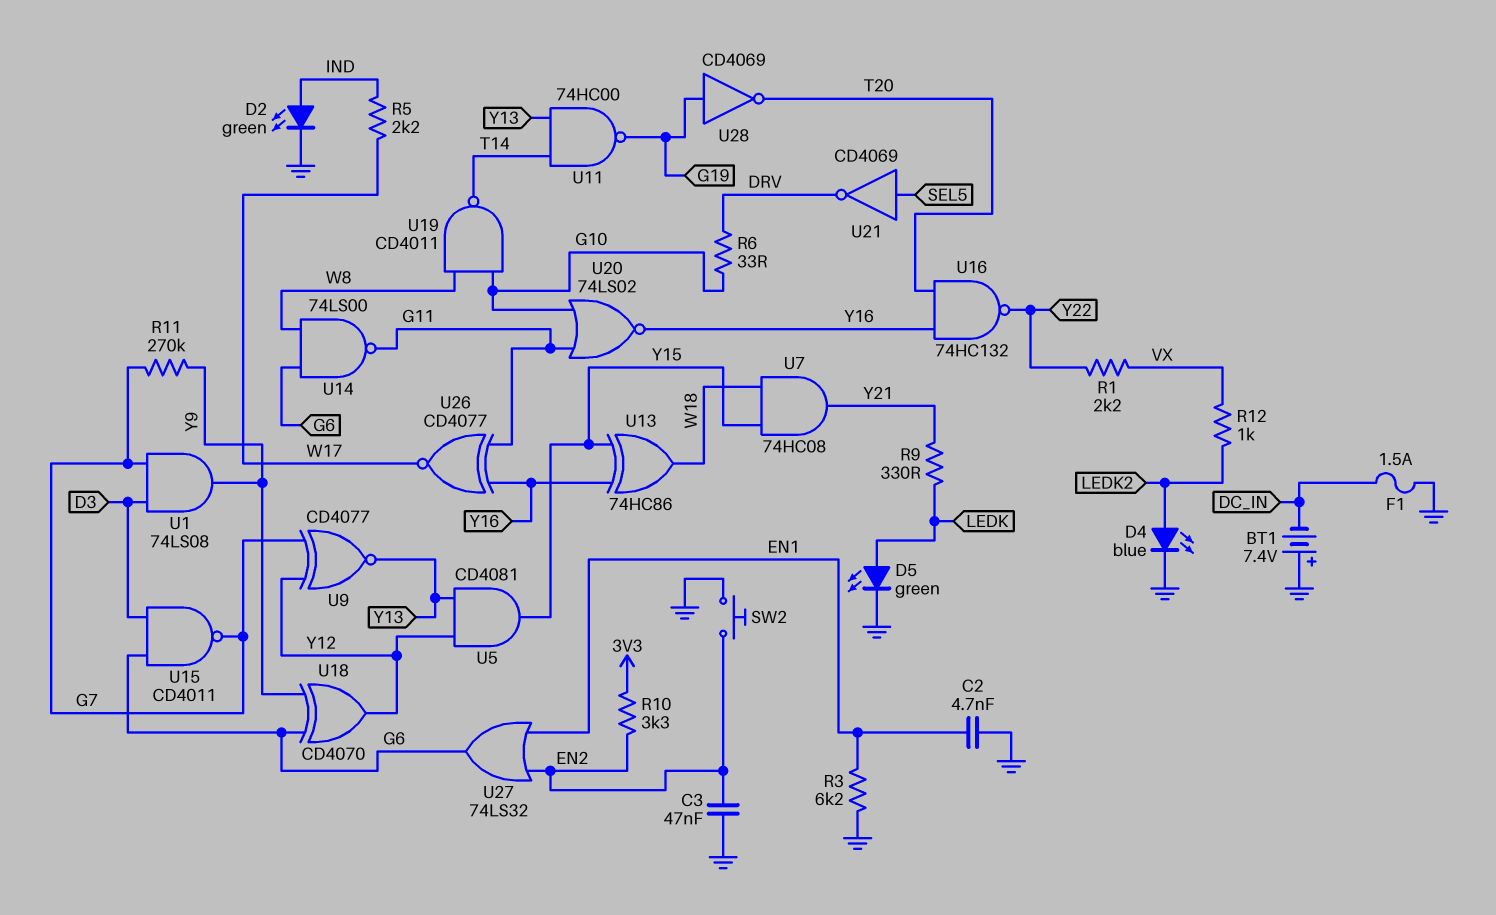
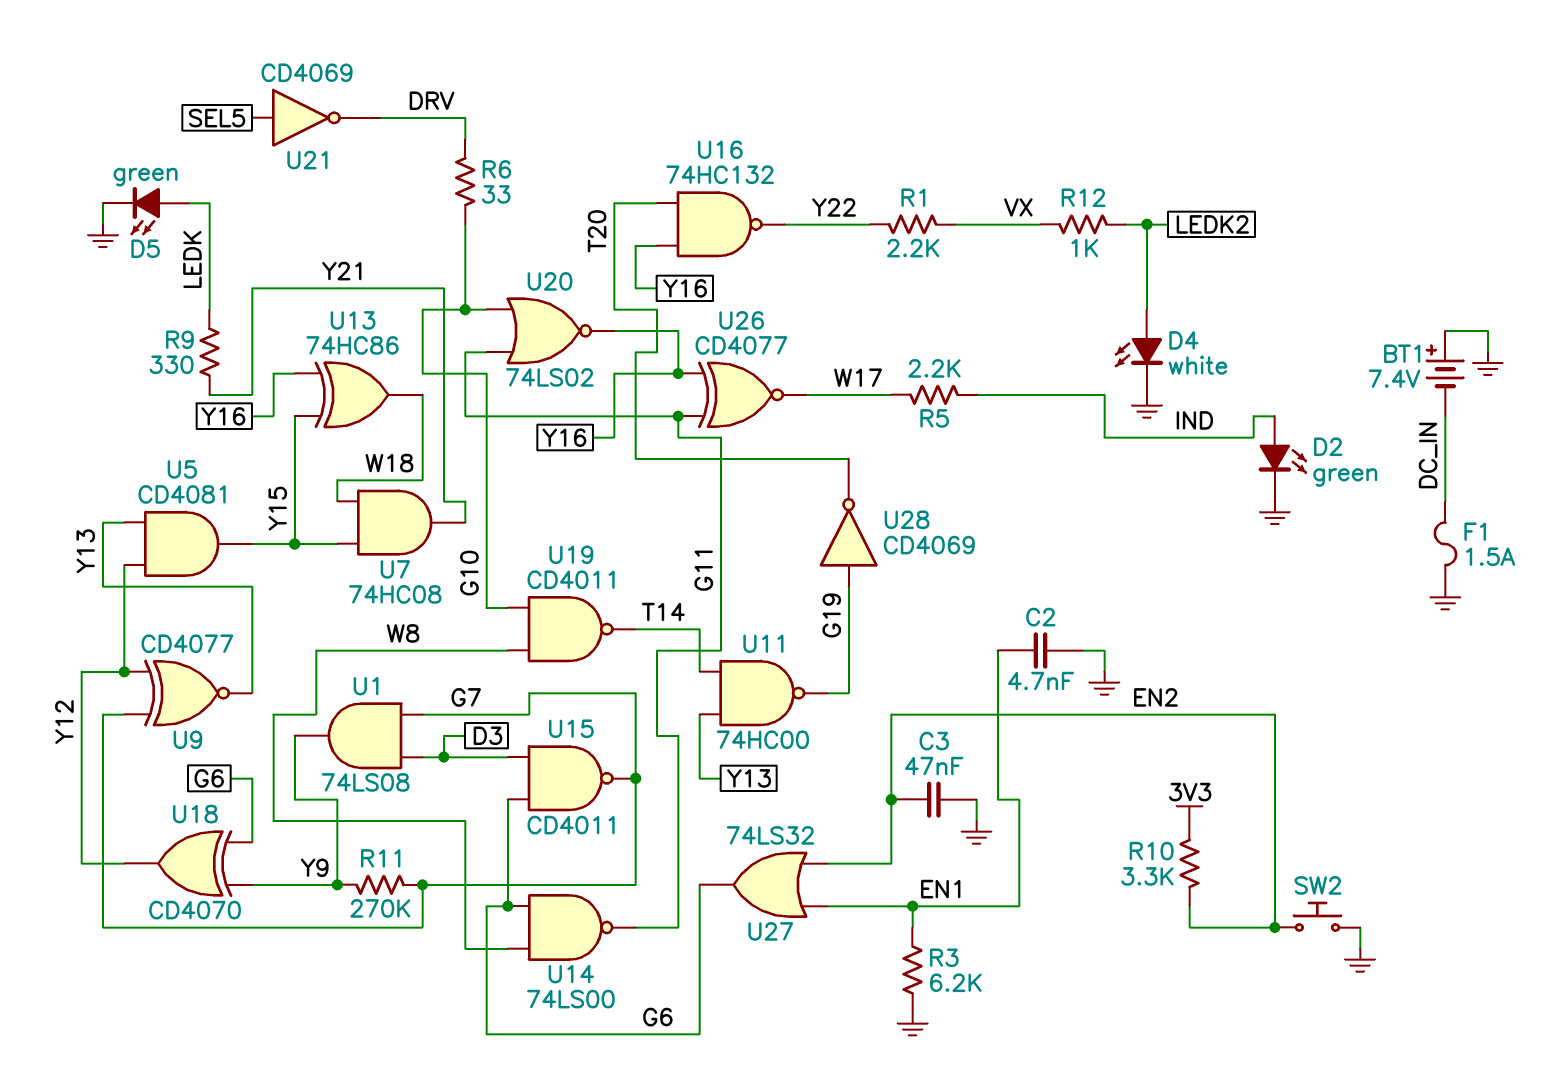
D4: LED blue (A LEDK2, K GND) -> LED white (A LEDK2, K GND)

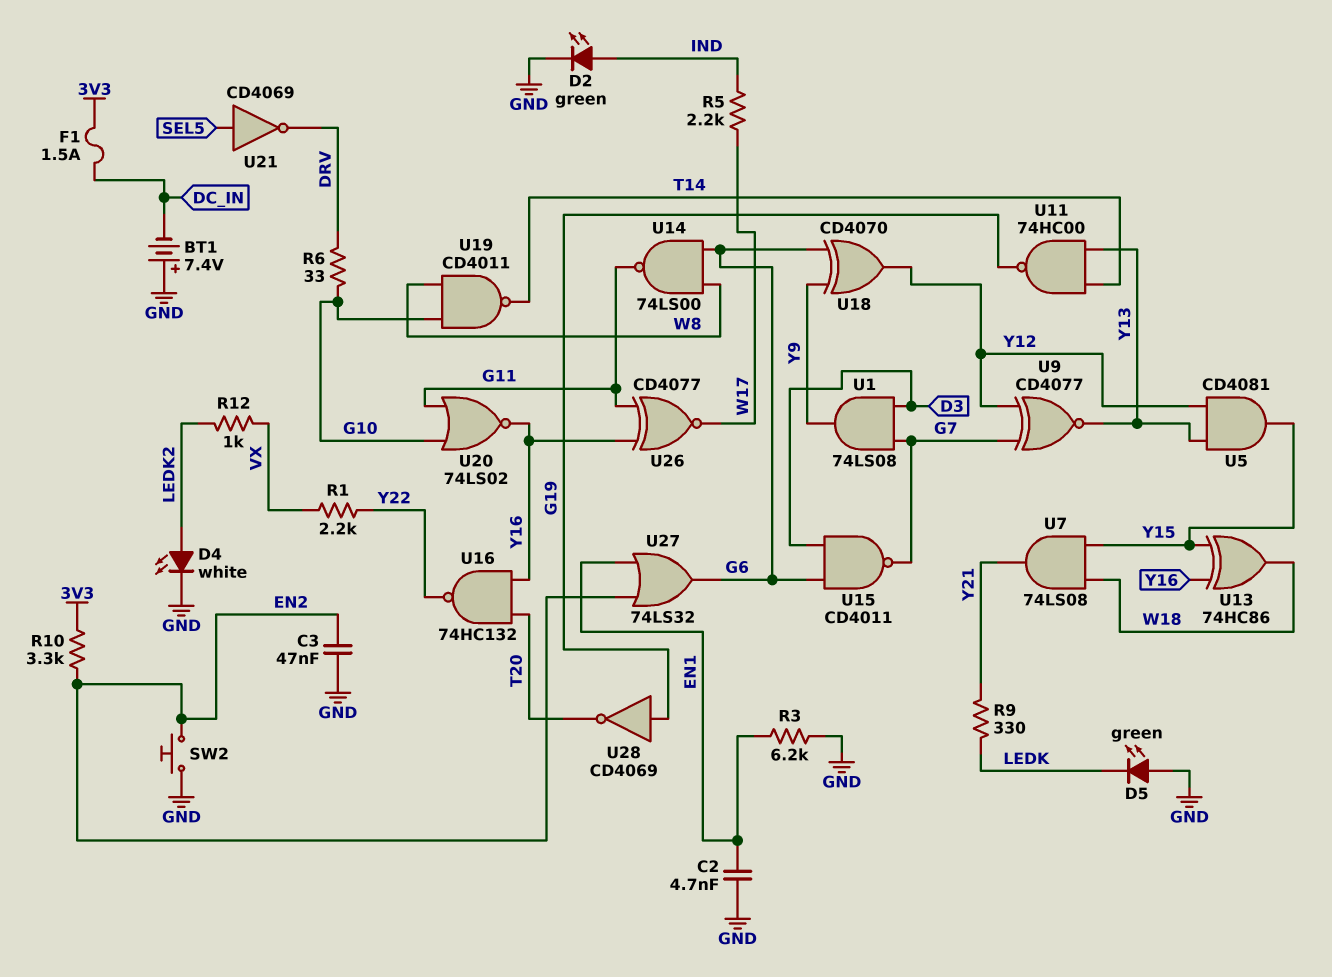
D5: LED green (A LEDK, K GND) -> LED green (A GND, K LEDK)
F1: 1.5A (DC_IN, GND) -> 1.5A (3V3, DC_IN)
R11: 270k (G7, Y9) -> none
U7: AND 74HC08 (in W18, in Y15, out Y21) -> AND 74LS08 (in W18, in Y15, out Y21)

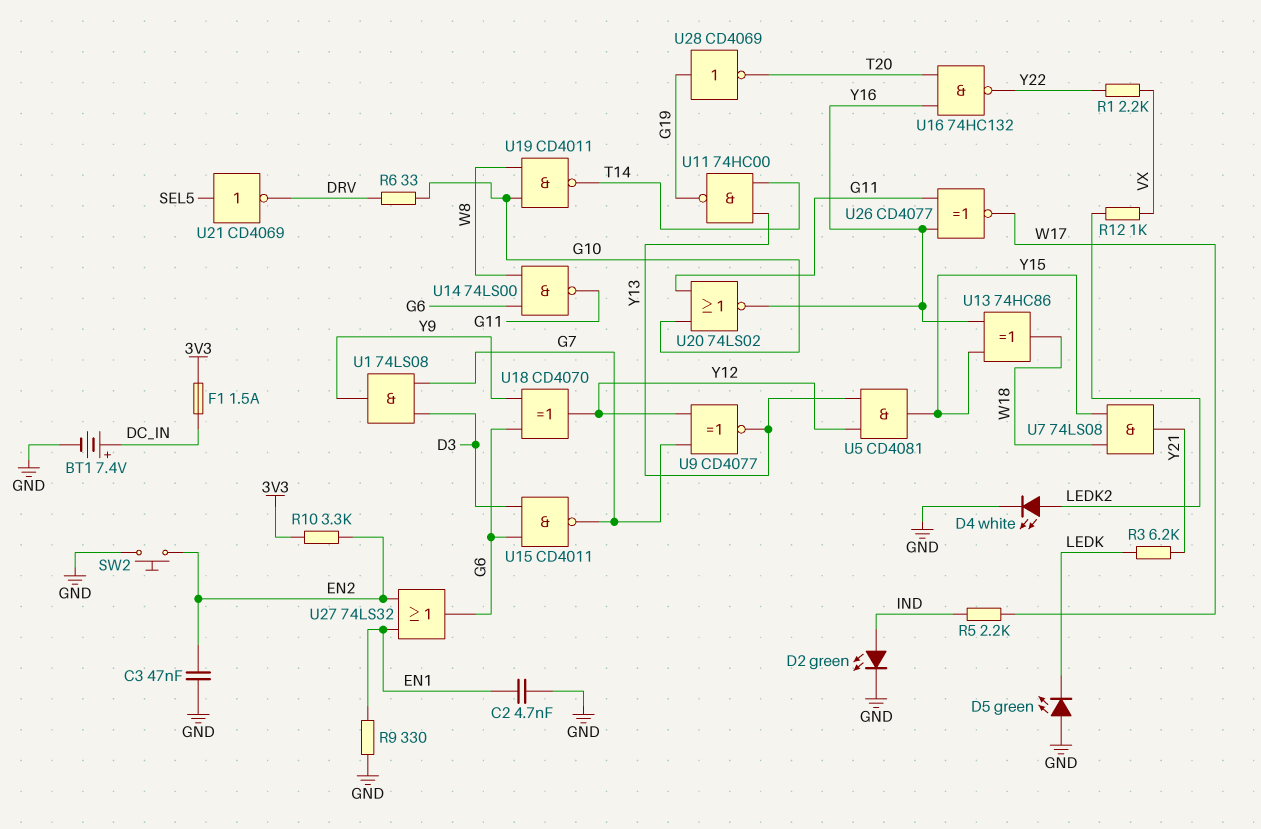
BT1: 7.4V (plus GND, minus DC_IN) -> 7.4V (plus DC_IN, minus GND)
R3: 6.2k (EN1, GND) -> 6.2k (LEDK, Y21)
R9: 330 (LEDK, Y21) -> 330 (EN1, GND)

